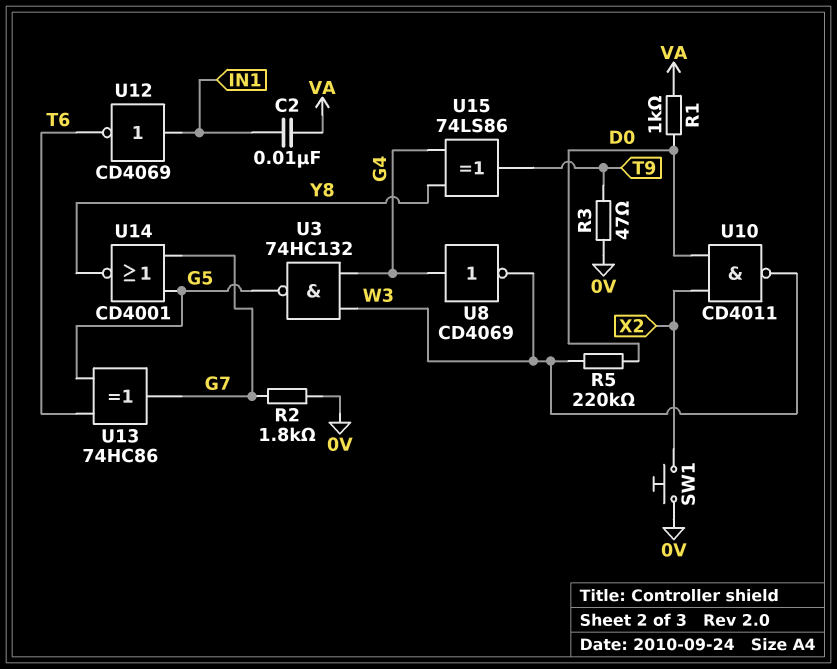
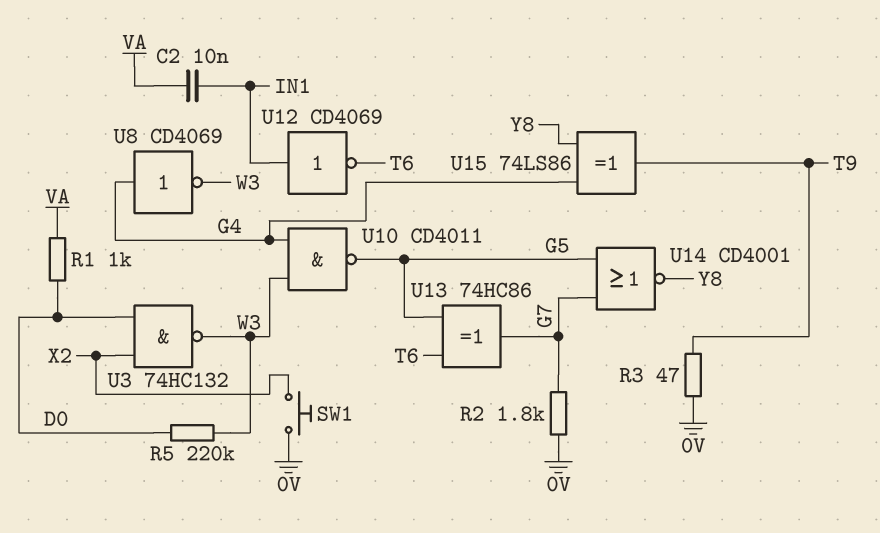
U3: NAND 74HC132 (in G4, in W3, out G5) -> NAND 74HC132 (in D0, in X2, out W3)
U10: NAND CD4011 (in D0, in X2, out W3) -> NAND CD4011 (in G4, in W3, out G5)

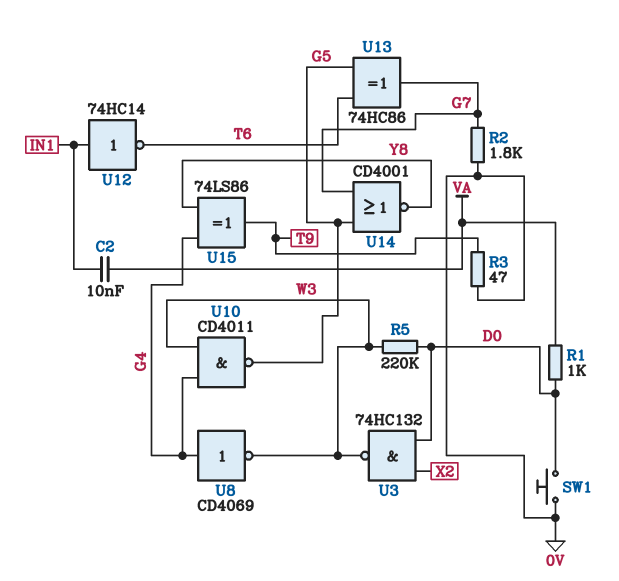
SW1: button (0V, X2) -> button (0V, D0)
U12: NOT CD4069 (in IN1, out T6) -> NOT 74HC14 (in IN1, out T6)

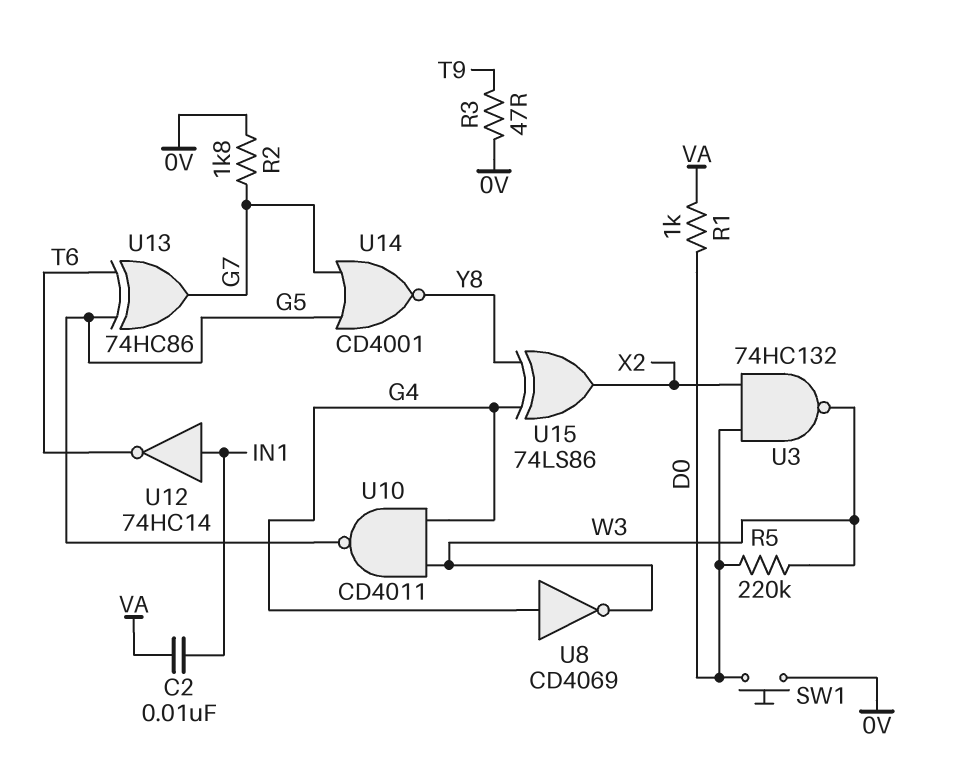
U15: XOR 74LS86 (in G4, in Y8, out T9) -> XOR 74LS86 (in G4, in Y8, out X2)

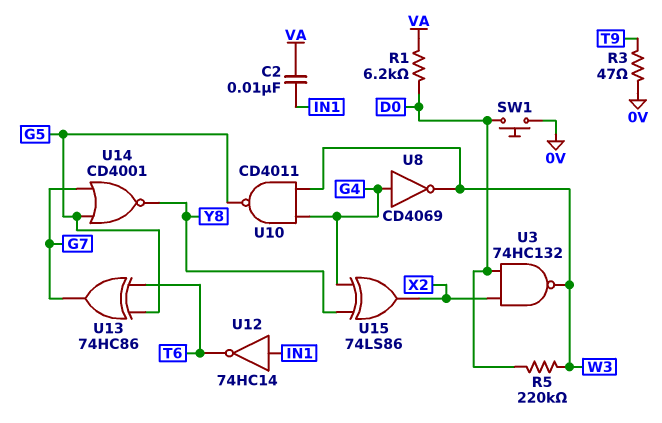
R1: 1k (D0, VA) -> 6.2k (D0, VA)
R2: 1.8k (0V, G7) -> none

